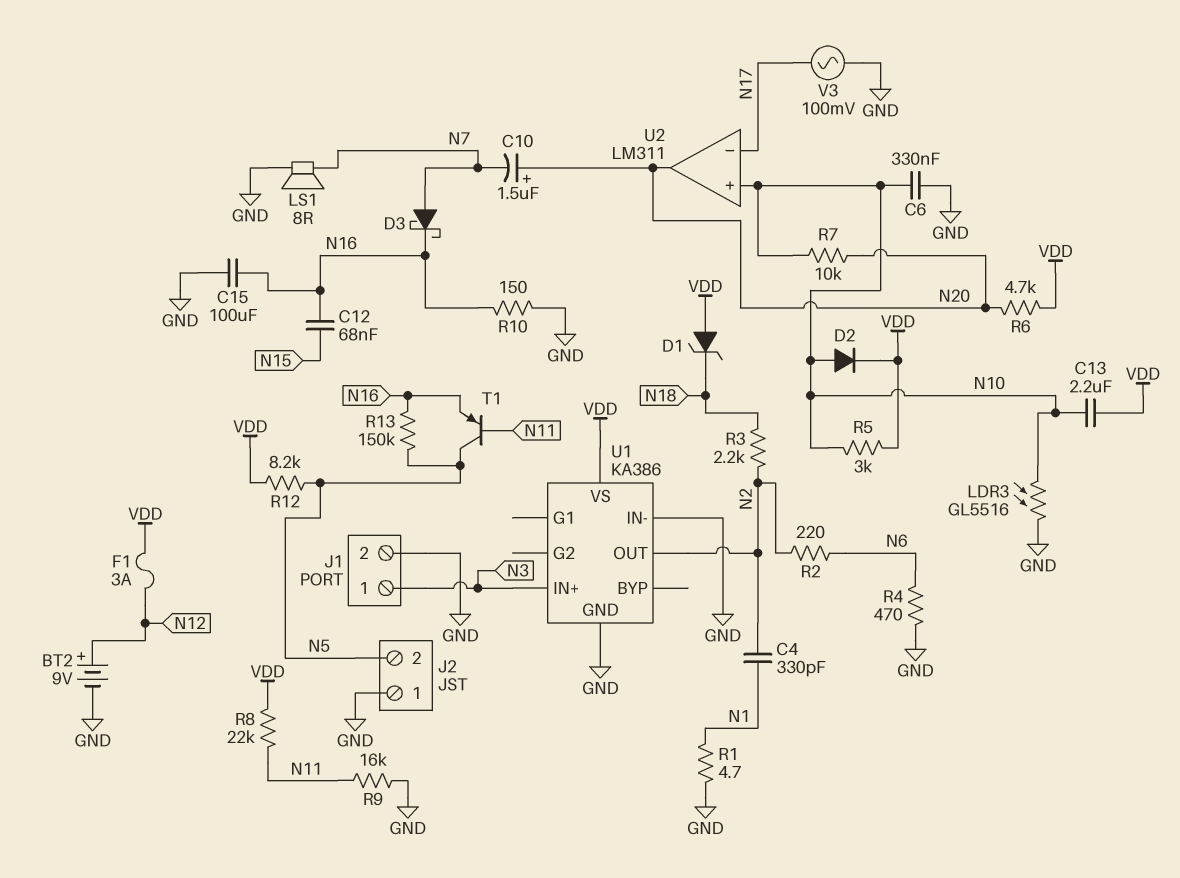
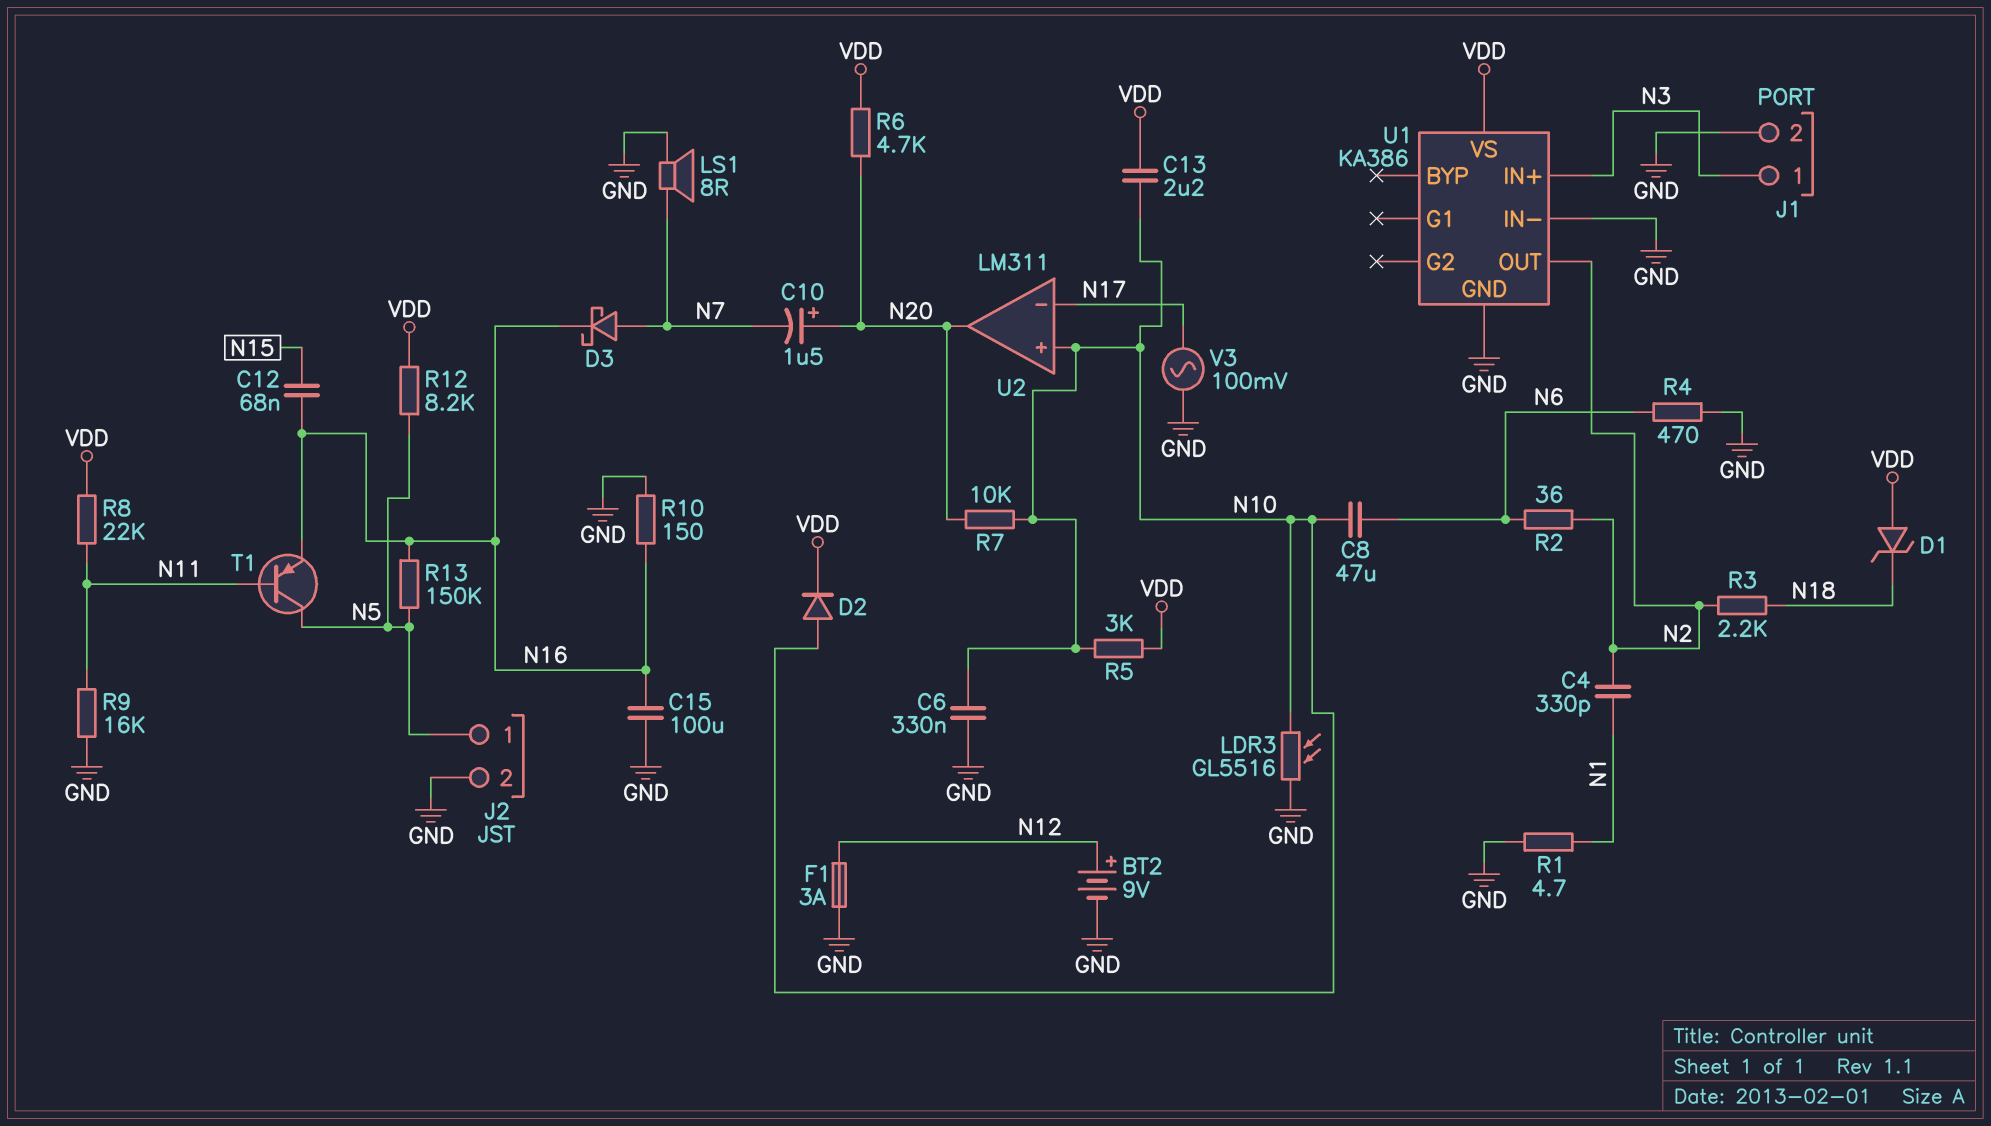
C8: none -> 47uF (N6, N10)
F1: 3A (N12, VDD) -> 3A (GND, N12)
J2 pin 1: GND -> N5
J2 pin 2: N5 -> GND
R2: 220 (N2, N6) -> 36 (N2, N6)

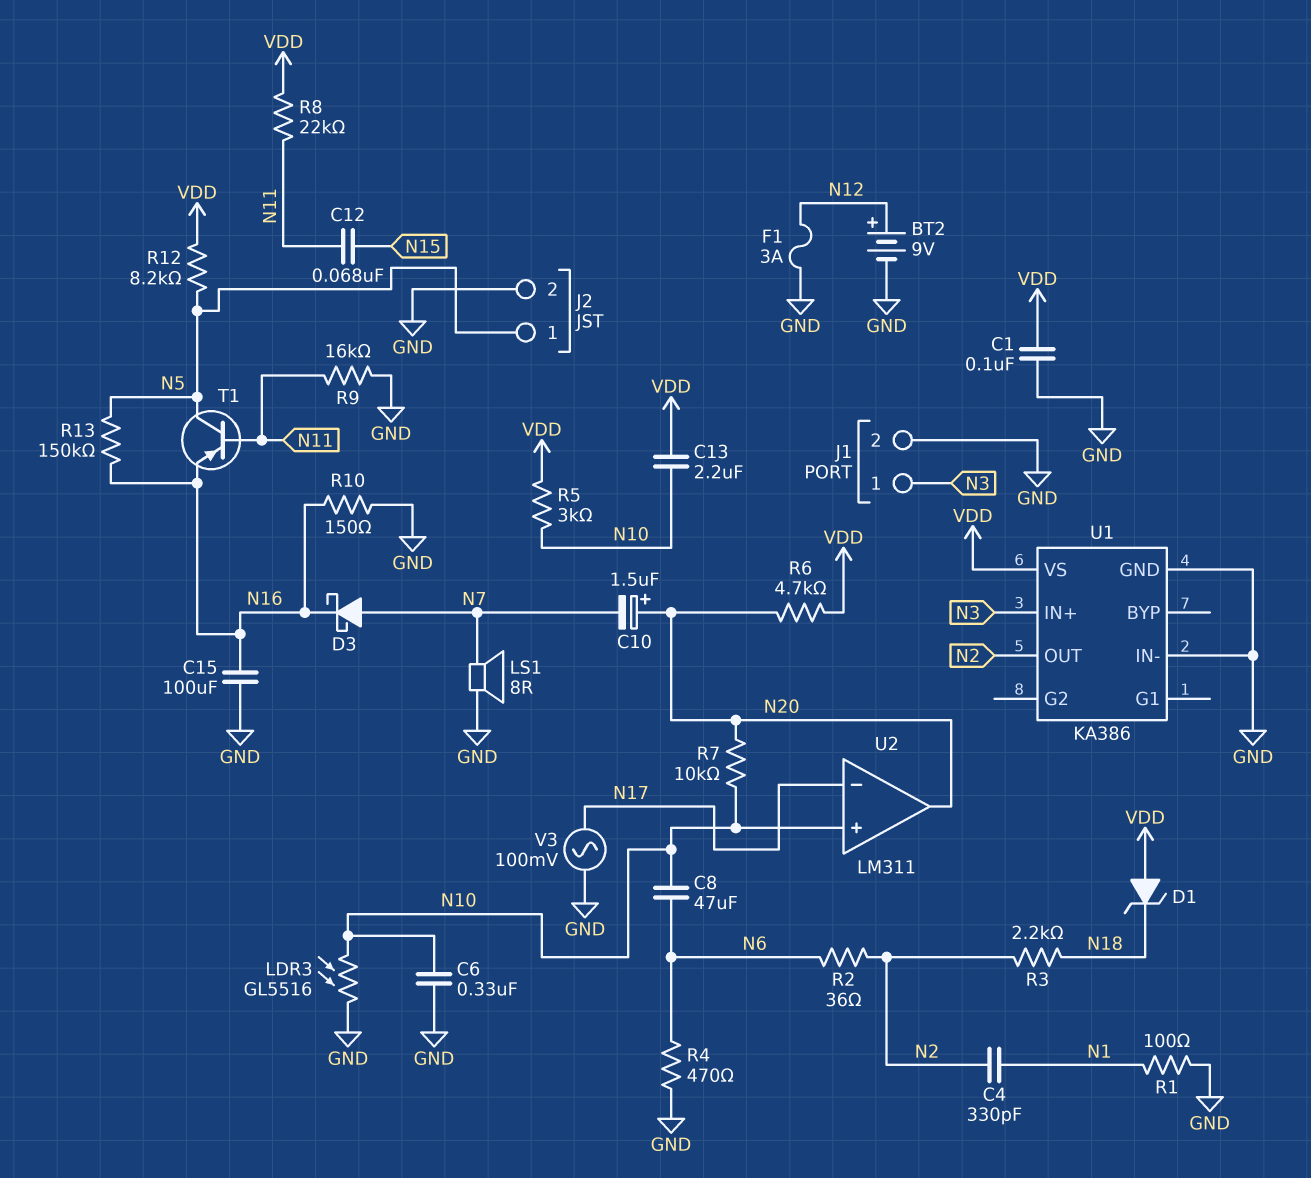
C1: none -> 100nF (GND, VDD)
C12: 68nF (N15, N16) -> 68nF (N11, N15)
D2: diode (A N10, K VDD) -> none
R1: 4.7 (GND, N1) -> 100 (GND, N1)

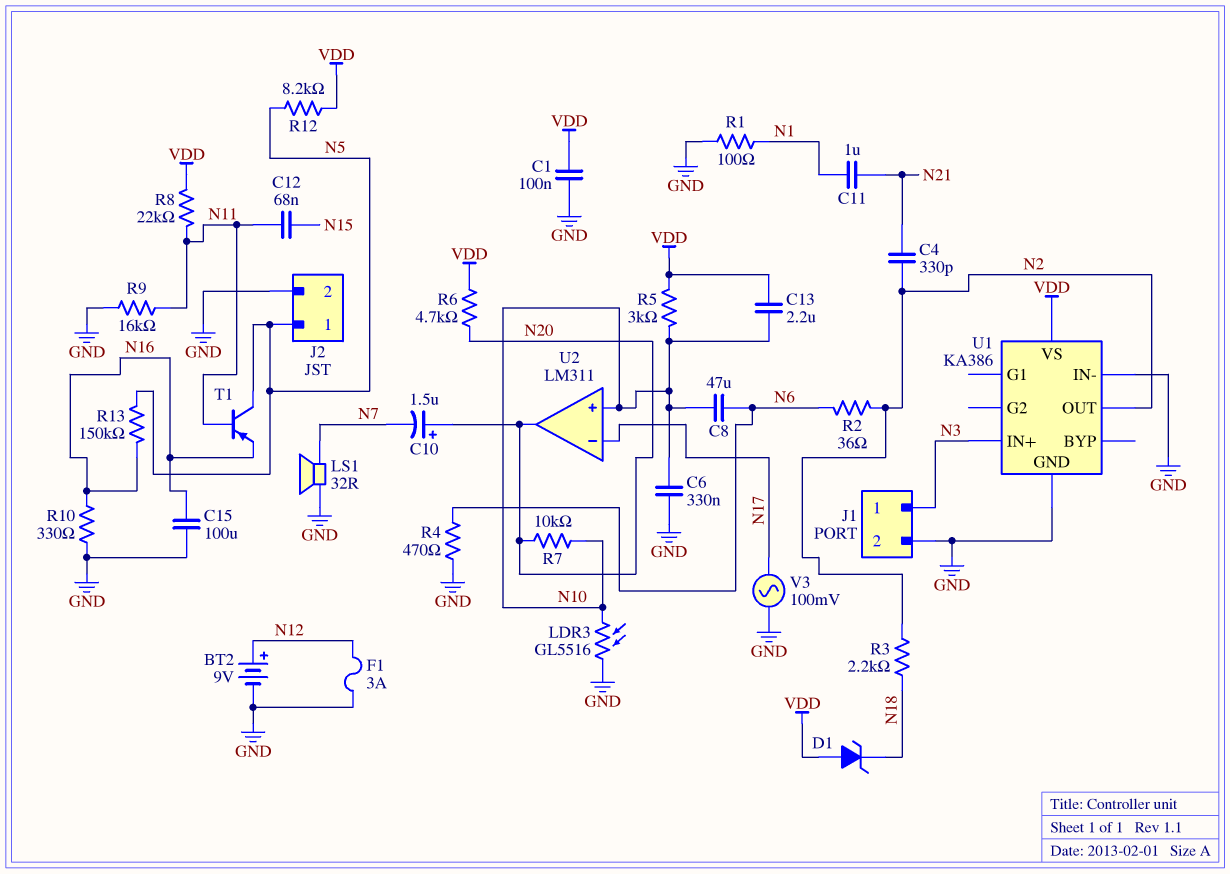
C4: 330pF (N1, N2) -> 330pF (N2, N21)
C11: none -> 1uF (N1, N21)
D3: schottky (A N7, K N16) -> none
LS1: speaker 8R (GND, N7) -> speaker 32R (GND, N7)
R10: 150 (GND, N16) -> 330 (GND, N16)

